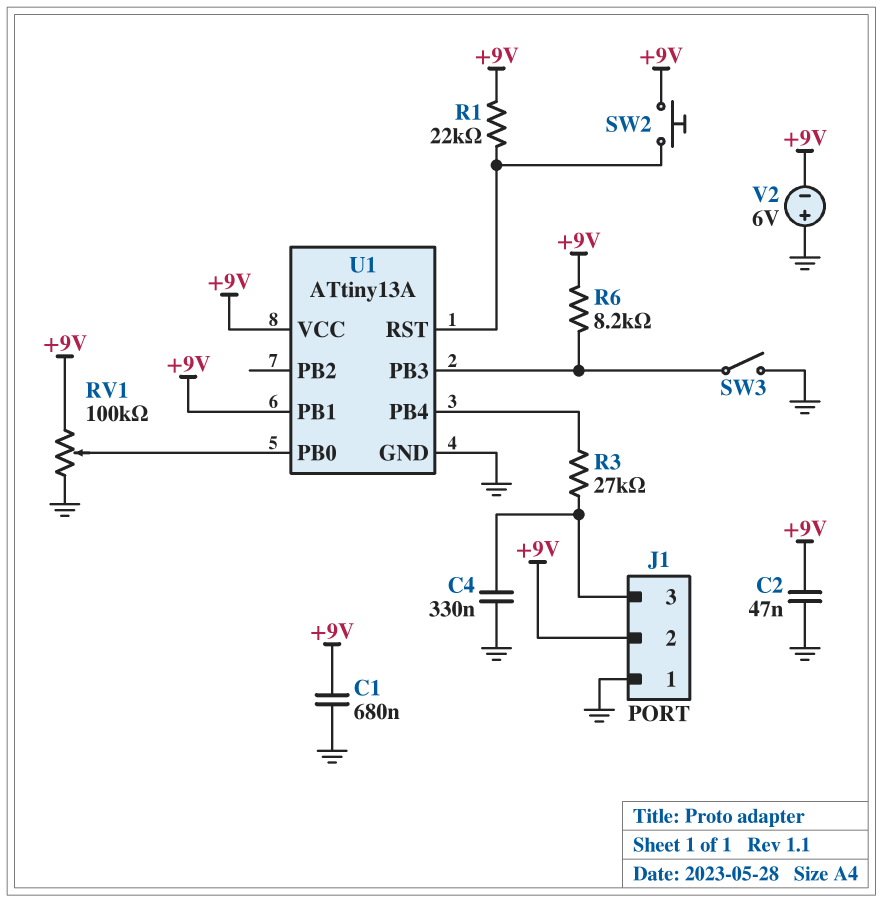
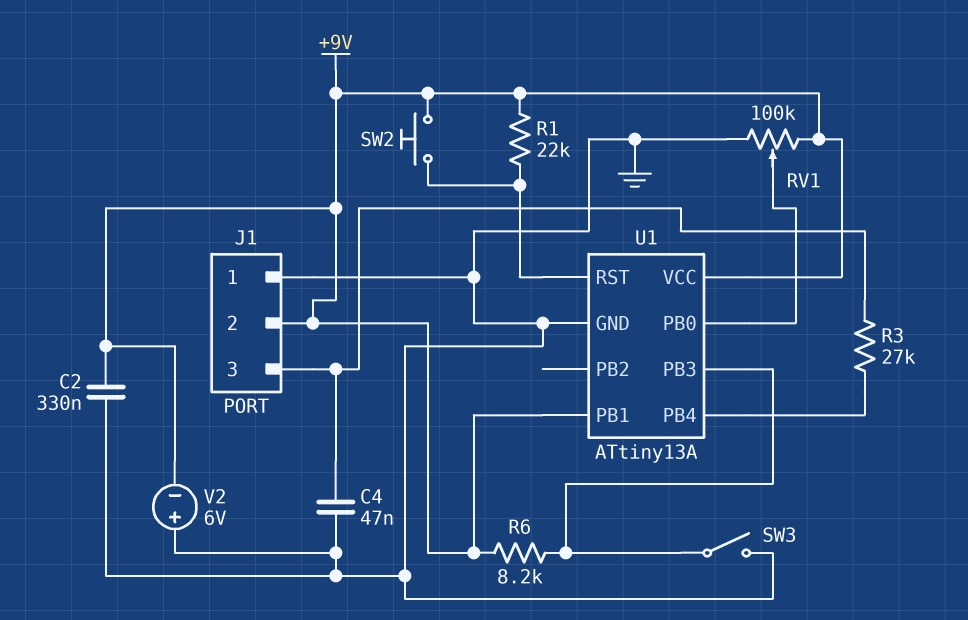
C1: 680nF (+9V, GND) -> none
C2: 47nF (+9V, GND) -> 330nF (+9V, GND)
C4: 330nF (GND, J1/3) -> 47nF (GND, J1/3)

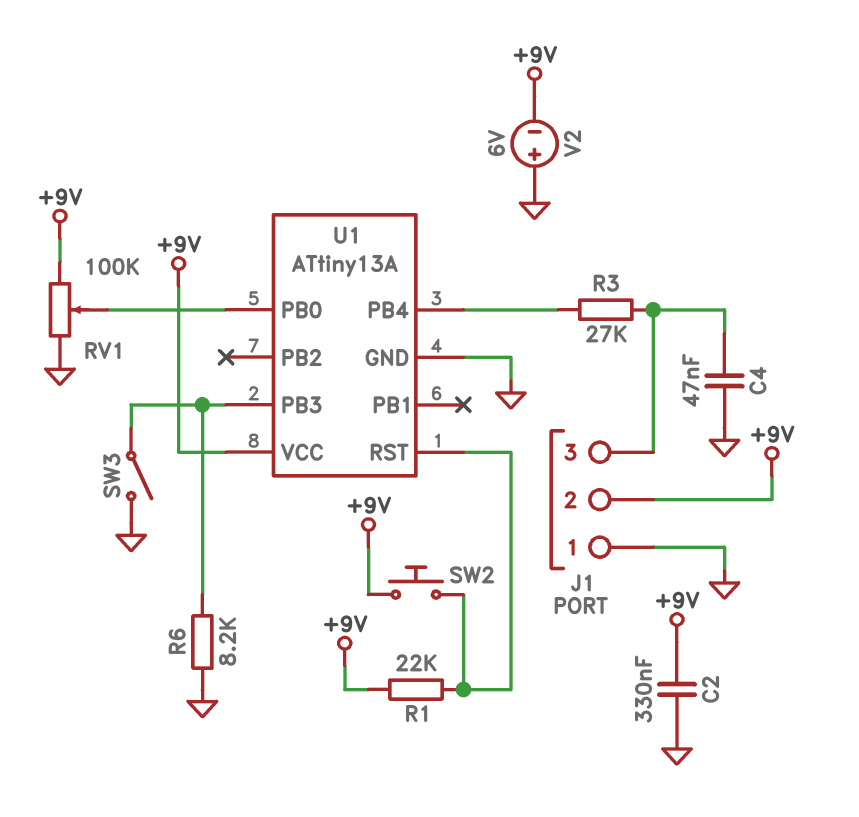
R6: 8.2k (+9V, U1/PB3) -> 8.2k (GND, U1/PB3)
U1 pin PB1: +9V -> none

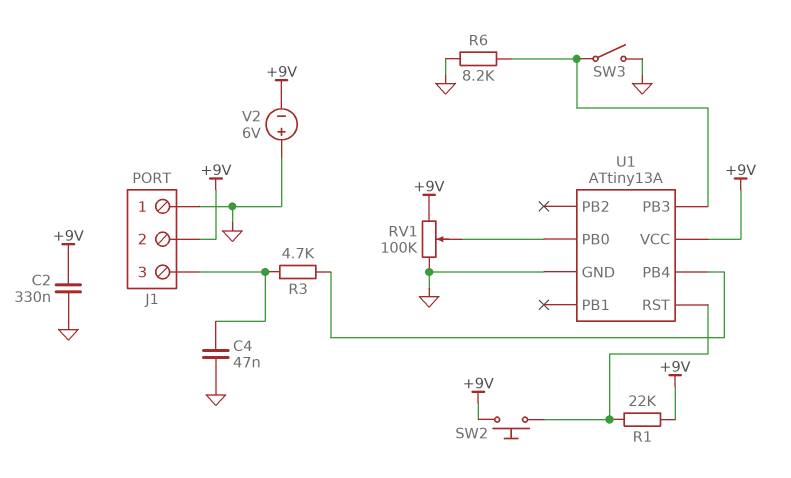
R3: 27k (J1/3, U1/PB4) -> 4.7k (J1/3, U1/PB4)

